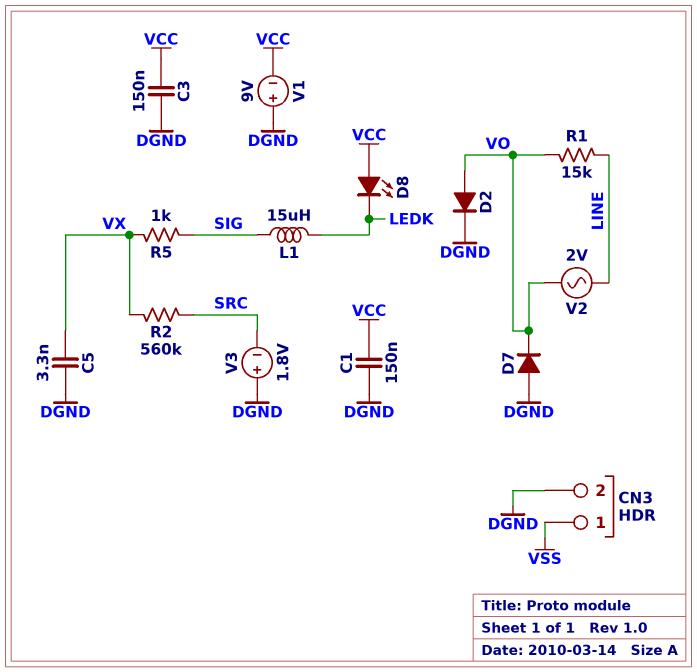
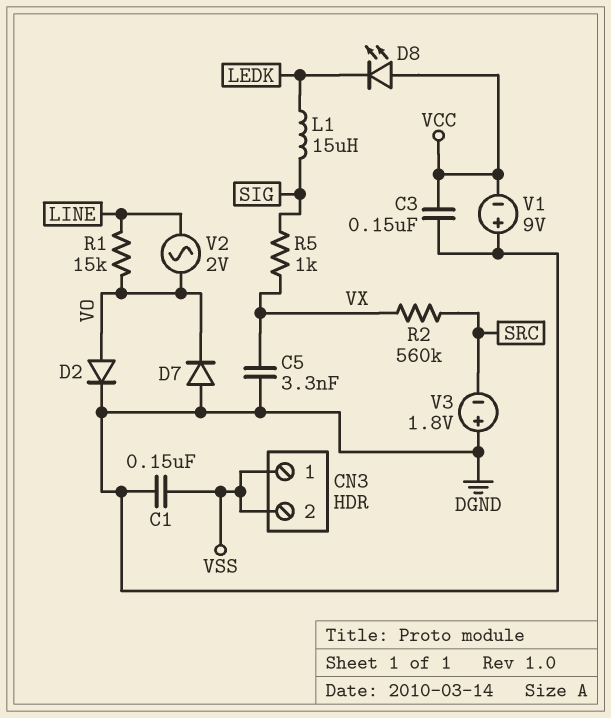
C1: 150nF (DGND, VCC) -> 150nF (DGND, VSS)
CN3 pin 2: DGND -> VSS

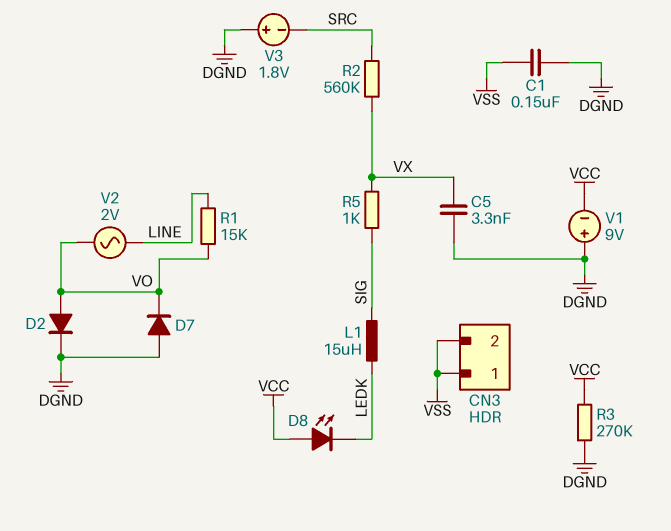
C3: 150nF (DGND, VCC) -> none
R3: none -> 270k (DGND, VCC)

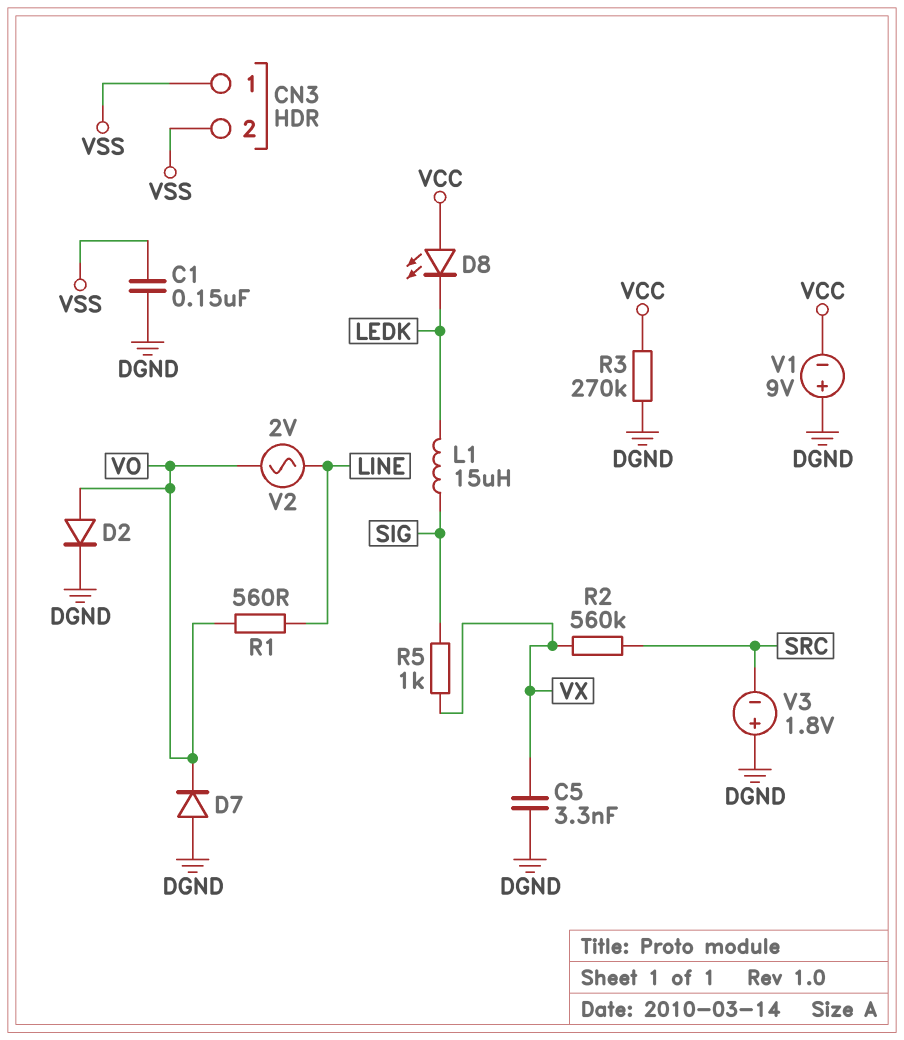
R1: 15k (LINE, VO) -> 560 (LINE, VO)

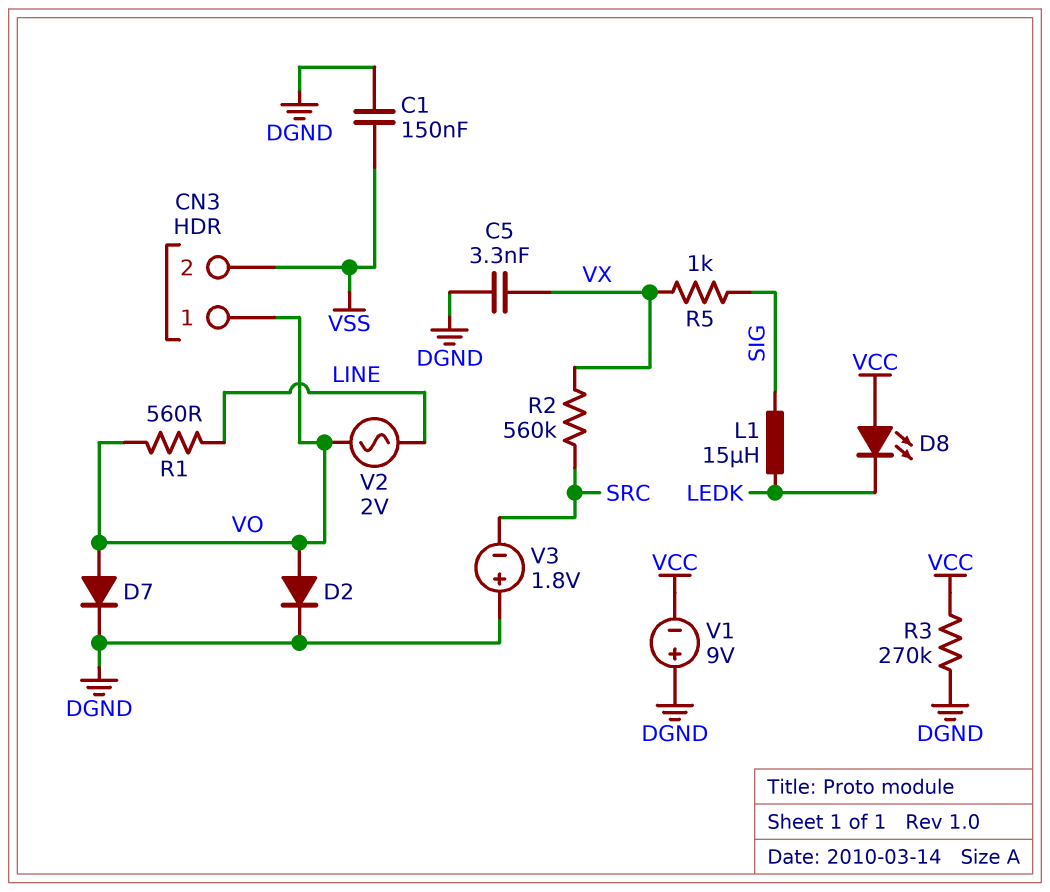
CN3 pin 1: VSS -> VO
D7: diode (A DGND, K VO) -> diode (A VO, K DGND)

